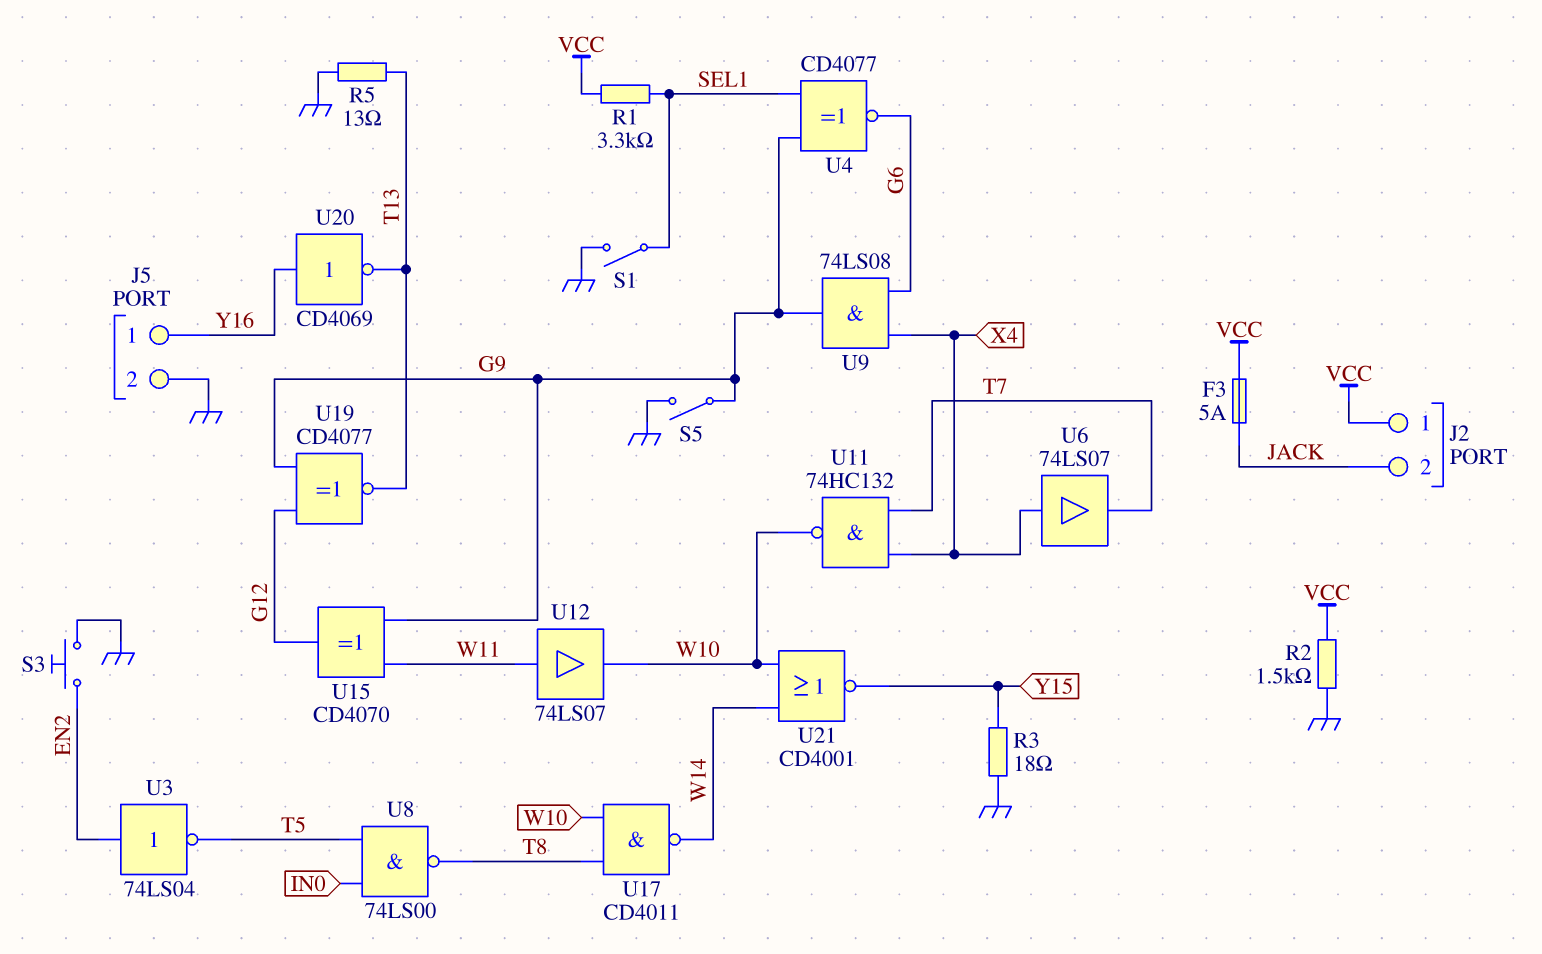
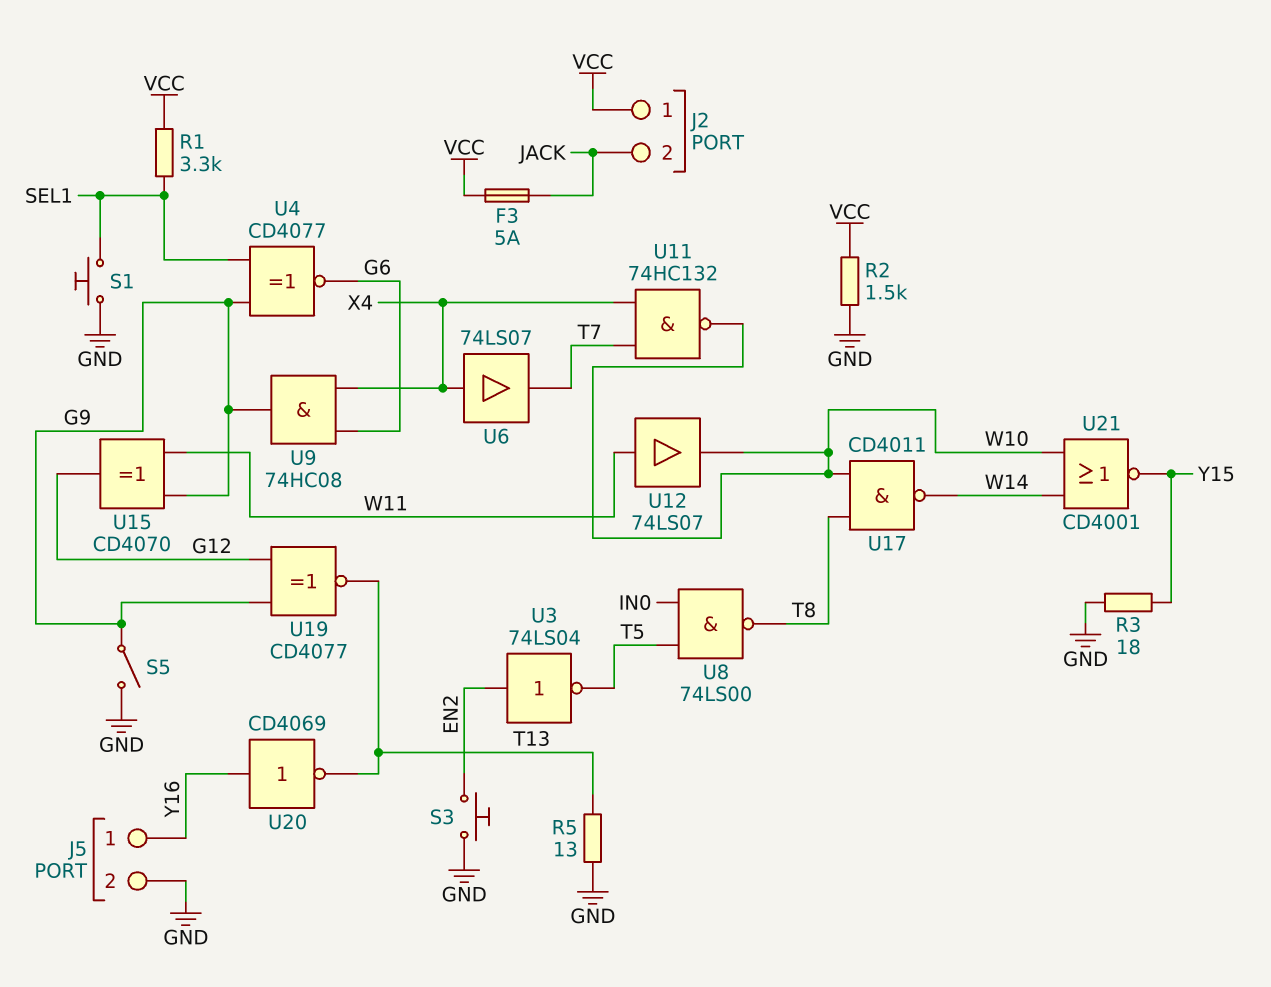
S1: switch (GND, SEL1) -> button (GND, SEL1)
U9: AND 74LS08 (in G6, in X4, out G9) -> AND 74HC08 (in G6, in X4, out G9)

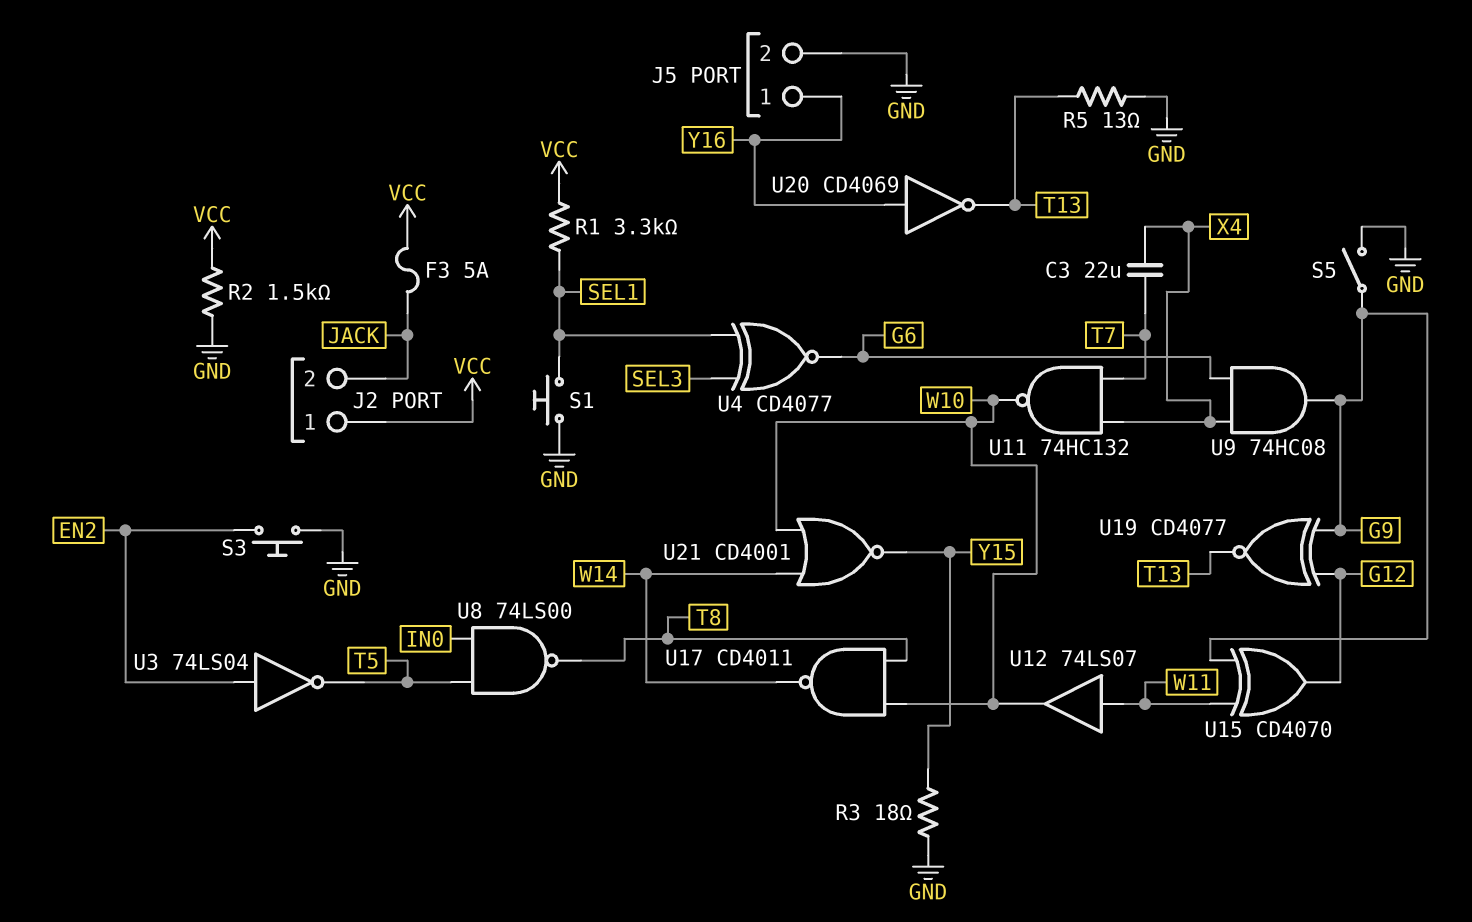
C3: none -> 22uF (T7, X4)
U4: XNOR CD4077 (in G9, in SEL1, out G6) -> XNOR CD4077 (in SEL1, in SEL3, out G6)
U6: buffer 74LS07 (in X4, out T7) -> none

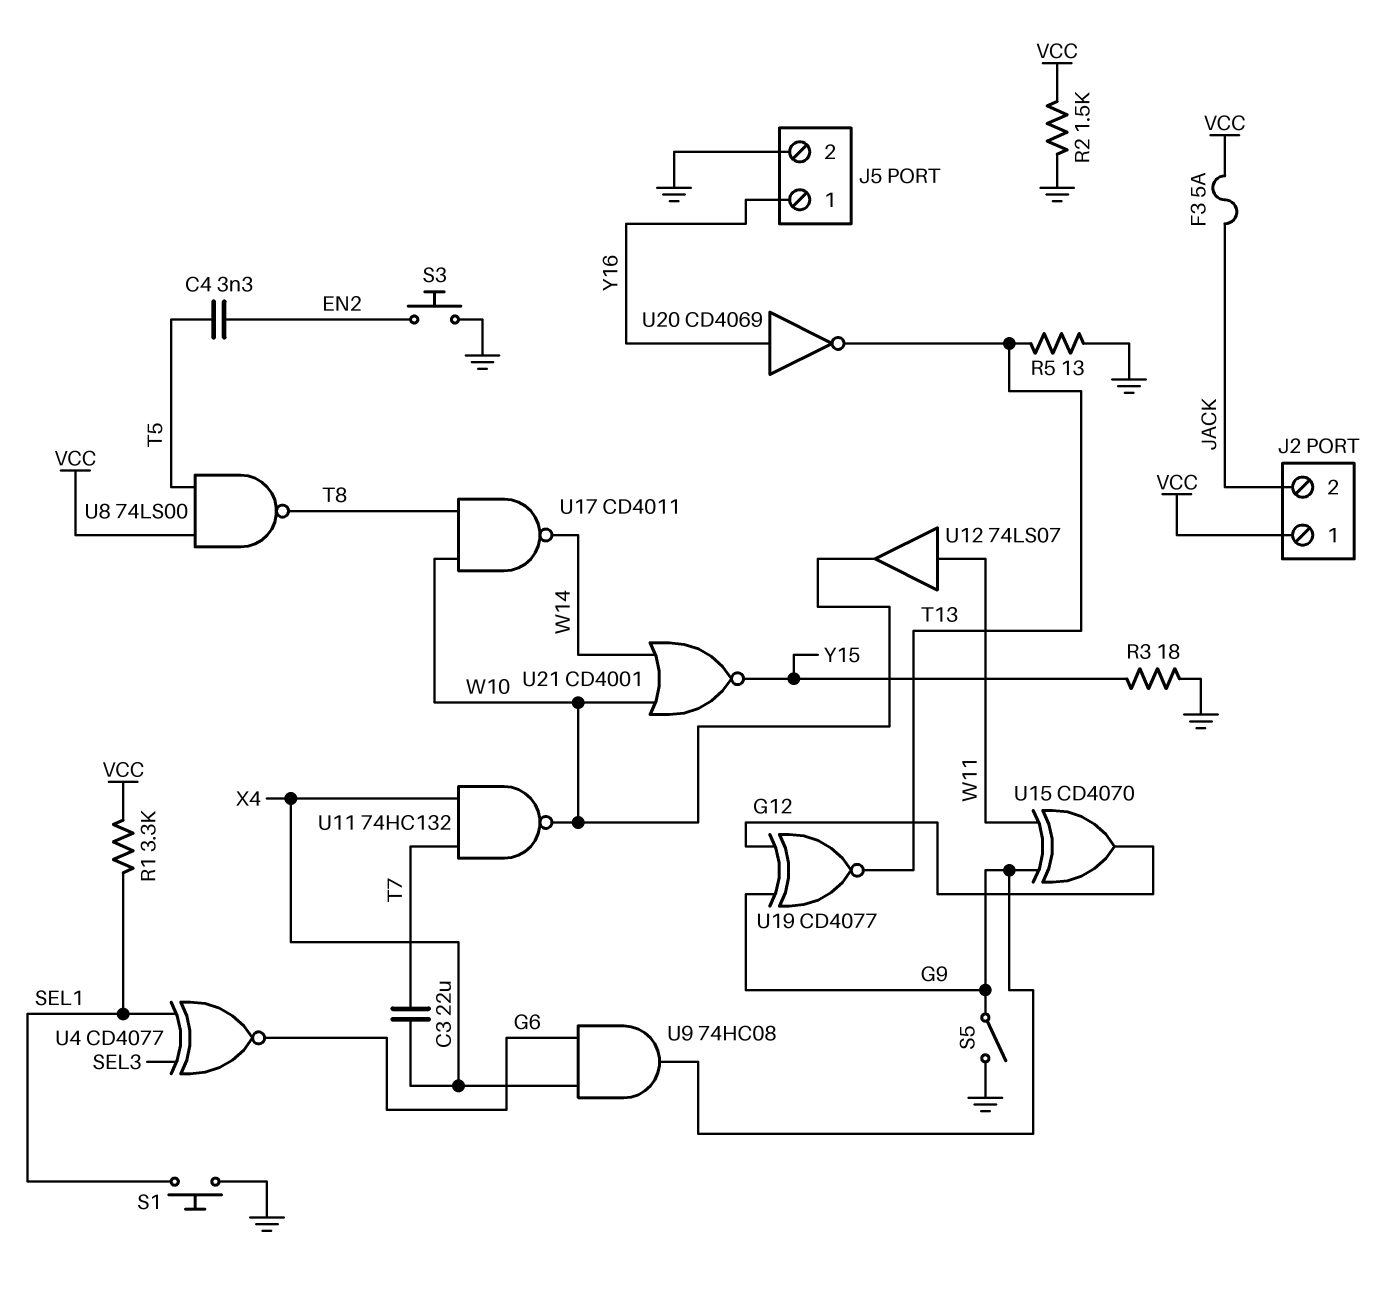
C4: none -> 3.3nF (EN2, T5)
U3: NOT 74LS04 (in EN2, out T5) -> none
U8: NAND 74LS00 (in IN0, in T5, out T8) -> NAND 74LS00 (in T5, in VCC, out T8)

